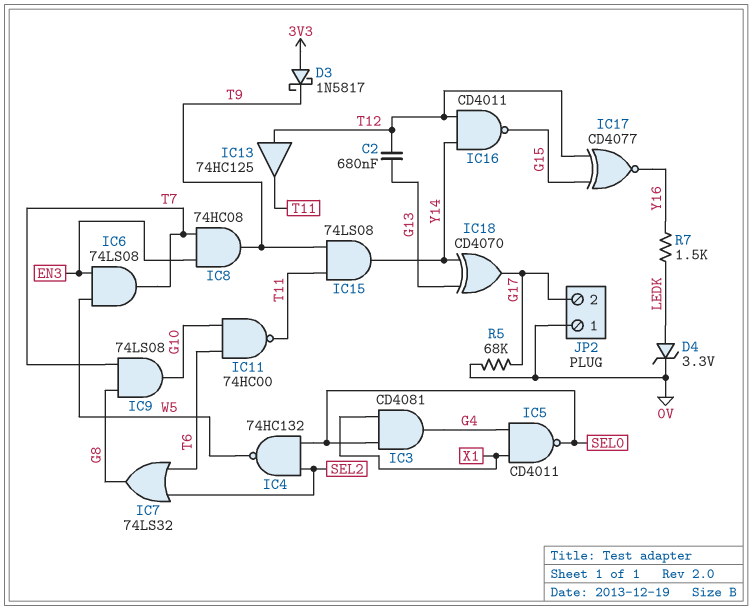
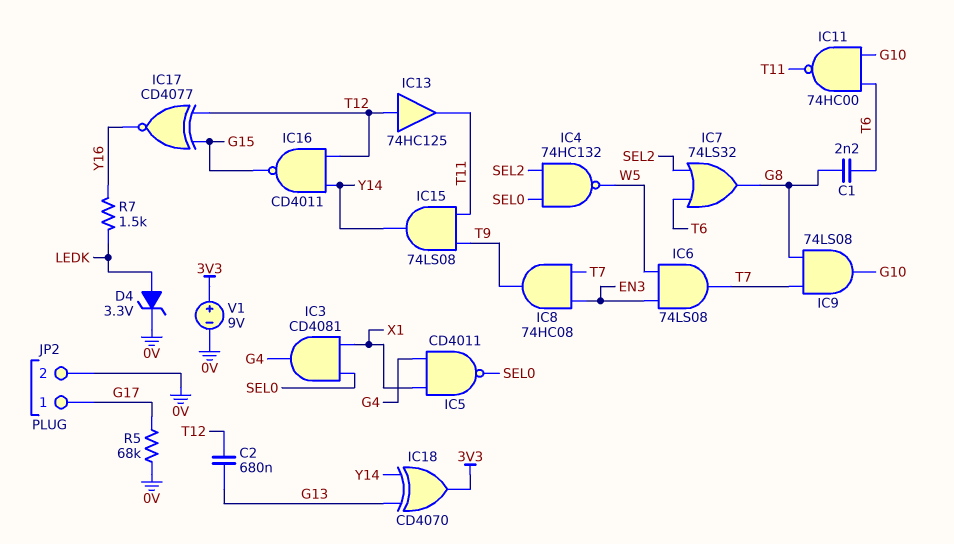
C1: none -> 2.2nF (G8, T6)
D3: schottky 1N5817 (A 3V3, K T9) -> none
IC18: XOR CD4070 (in G13, in Y14, out G17) -> XOR CD4070 (in G13, in Y14, out 3V3)
JP2 pin 1: 0V -> G17
JP2 pin 2: G17 -> 0V
V1: none -> 9V (plus 3V3, minus 0V)

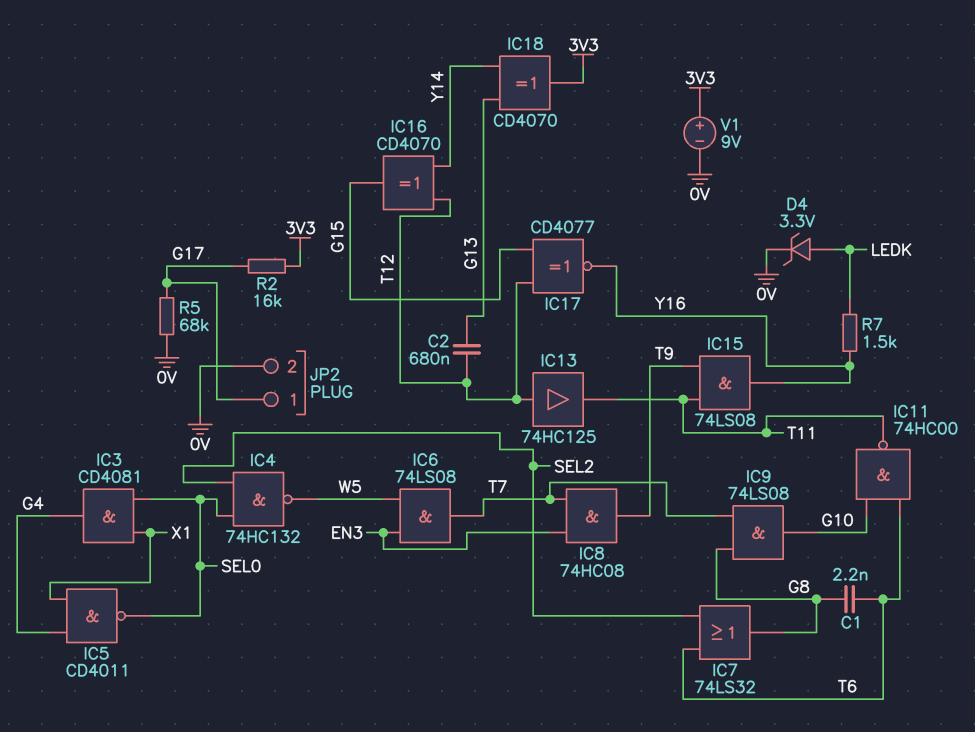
IC15: AND 74LS08 (in T9, in T11, out Y14) -> AND 74LS08 (in T9, in T11, out Y16)
IC16: NAND CD4011 (in T12, in Y14, out G15) -> XOR CD4070 (in T12, in Y14, out G15)
R2: none -> 16k (3V3, G17)

